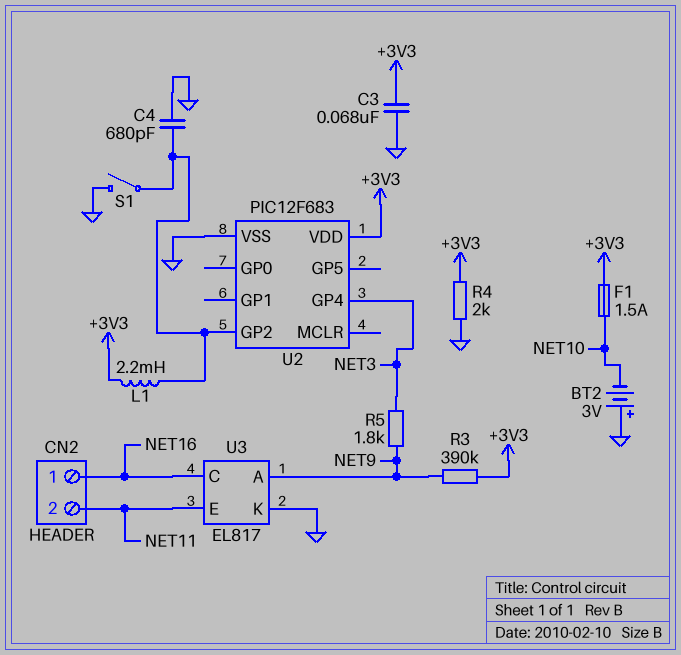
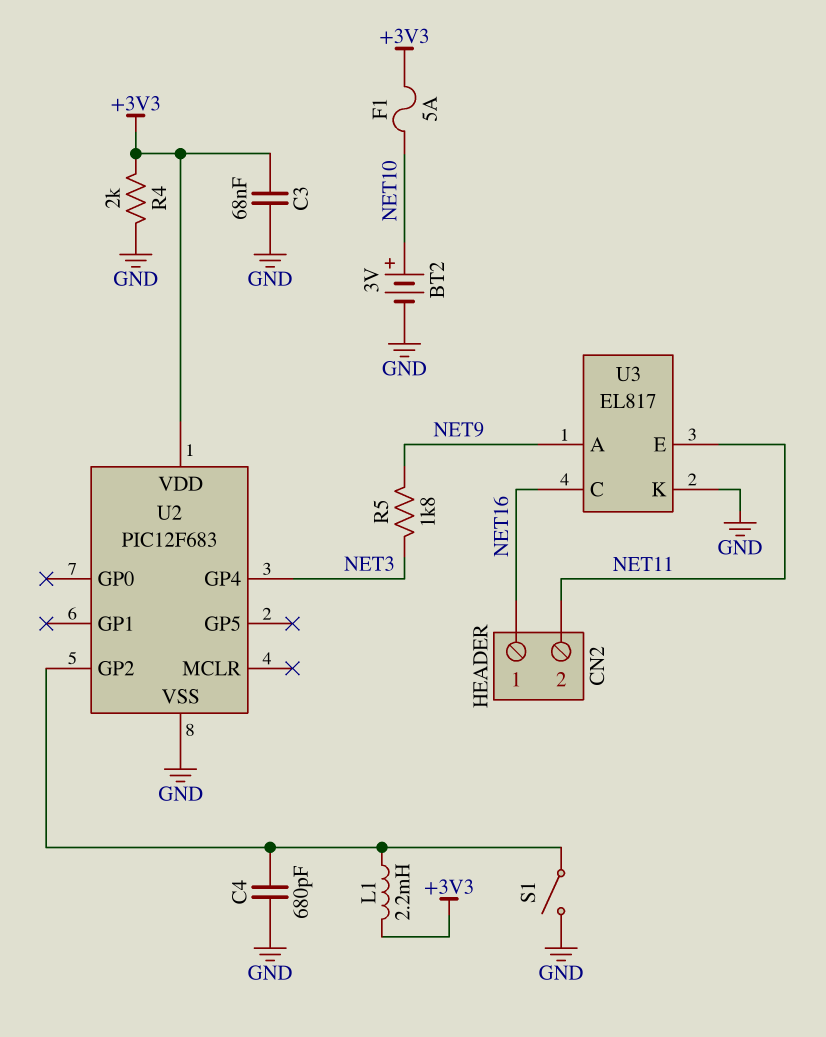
BT2: 3V (plus GND, minus NET10) -> 3V (plus NET10, minus GND)
F1: 1.5A (+3V3, NET10) -> 5A (+3V3, NET10)
R3: 390k (+3V3, NET9) -> none

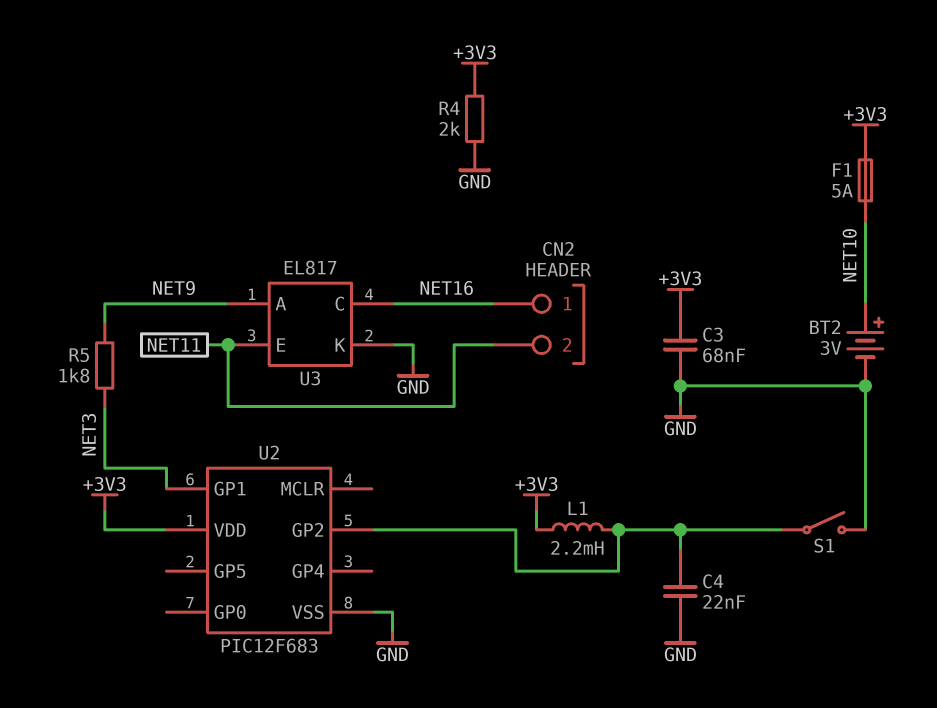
C4: 680pF (GND, U2/GP2) -> 22nF (GND, U2/GP2)
U2 pin GP1: none -> NET3
U2 pin GP4: NET3 -> none

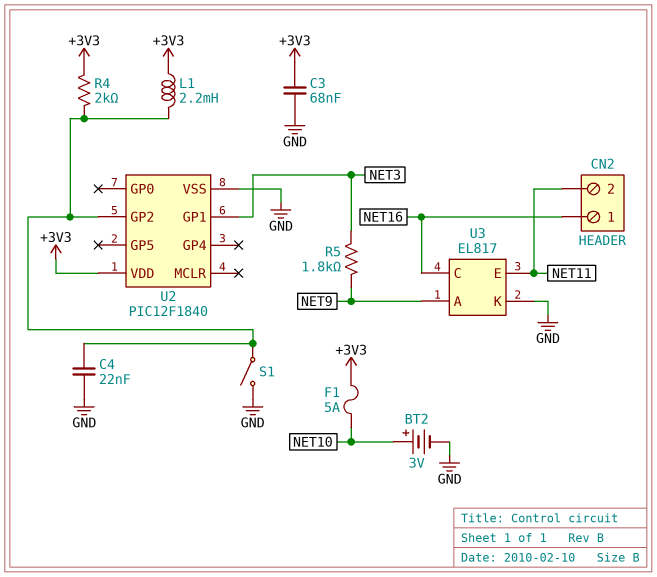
R4: 2k (+3V3, GND) -> 2k (+3V3, U2/GP2)
U2: PIC12F683 -> PIC12F1840

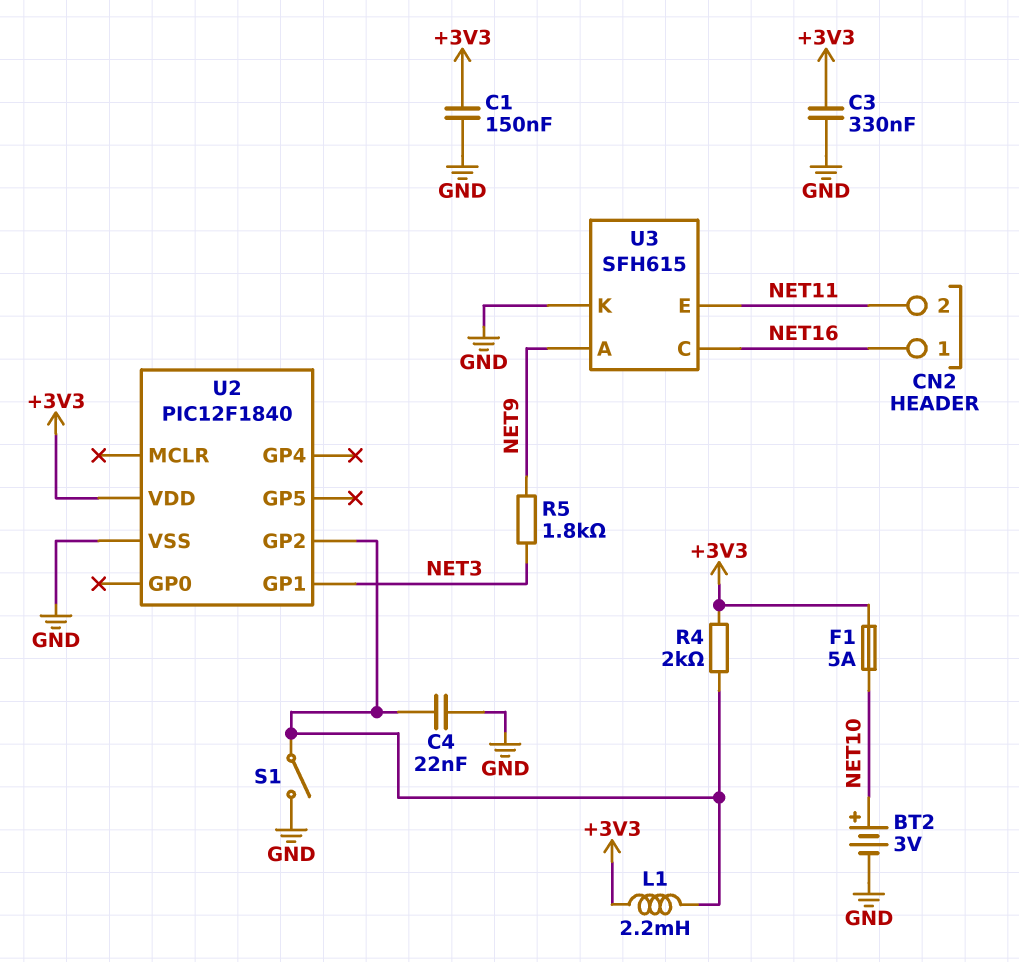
C1: none -> 150nF (+3V3, GND)
C3: 68nF (+3V3, GND) -> 330nF (+3V3, GND)
U3: EL817 -> SFH615

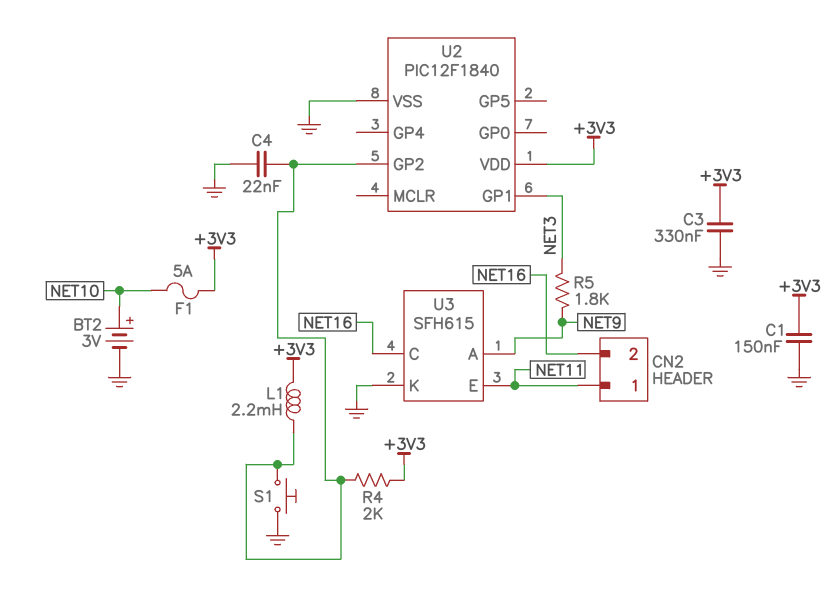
CN2 pin 1: NET16 -> NET11
CN2 pin 2: NET11 -> NET16
S1: switch (GND, U2/GP2) -> button (GND, U2/GP2)

